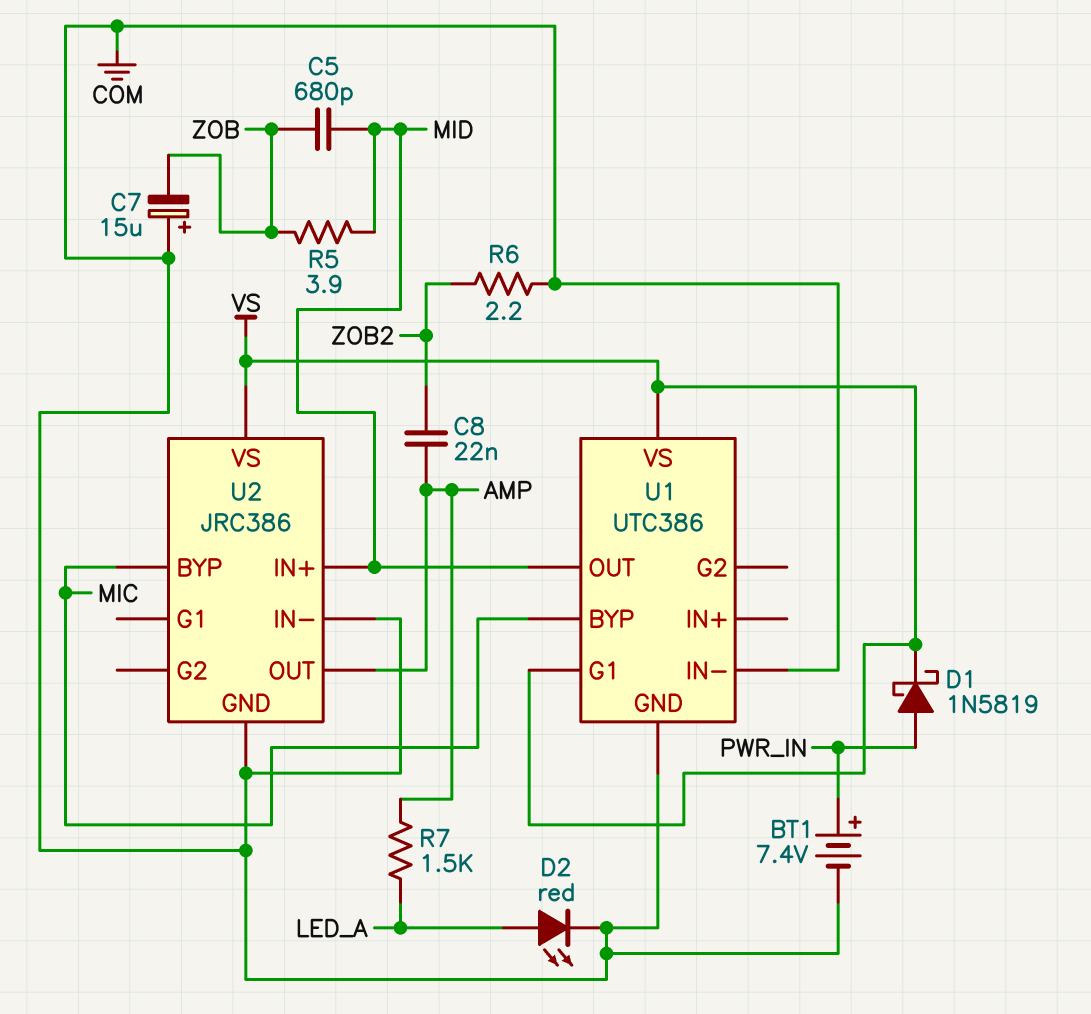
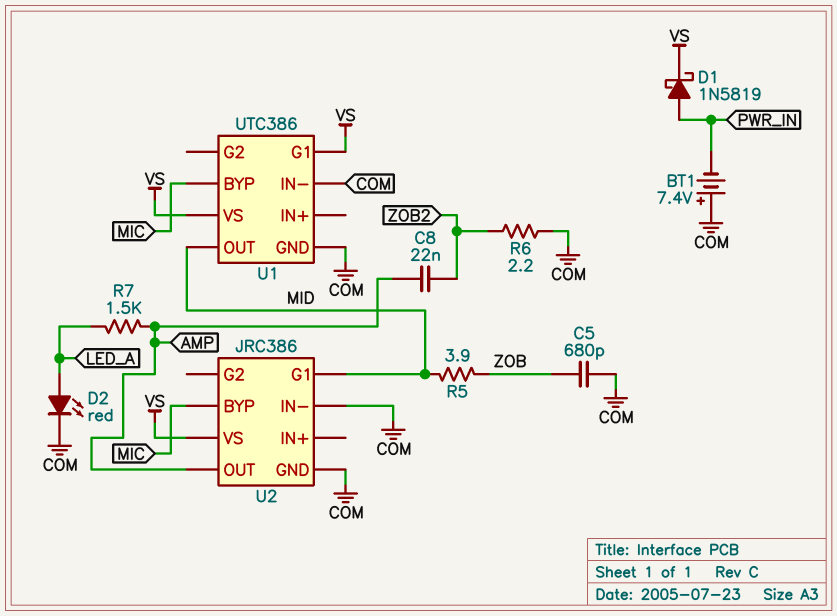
BT1: 7.4V (plus PWR_IN, minus COM) -> 7.4V (plus COM, minus PWR_IN)
C5: 680pF (MID, ZOB) -> 680pF (COM, ZOB)
C7: 15uF (plus COM, minus ZOB) -> none
U2 pin G1: none -> MID
U2 pin IN+: MID -> none

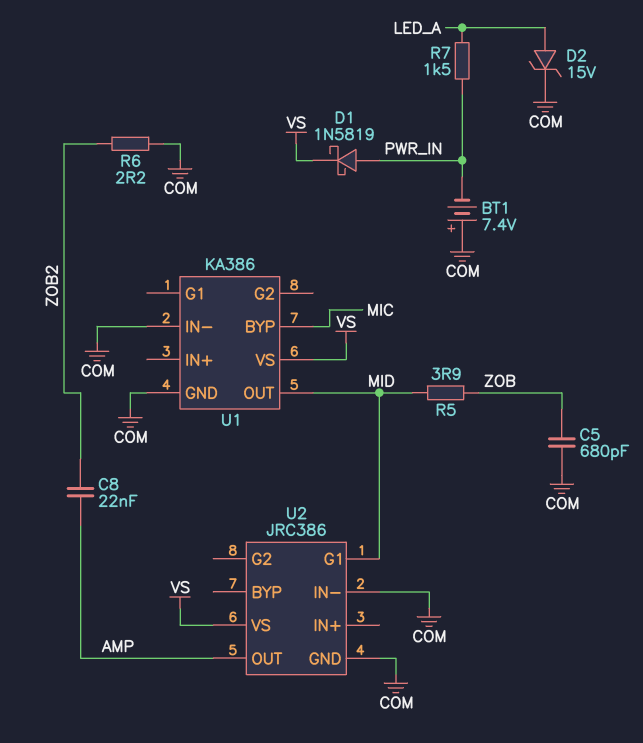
D2: LED red (A LED_A, K COM) -> zener 15V (A LED_A, K COM)
R7: 1.5k (AMP, LED_A) -> 1.5k (LED_A, PWR_IN)
U1: UTC386 -> KA386
U1 pin G1: VS -> none
U2 pin BYP: MIC -> none

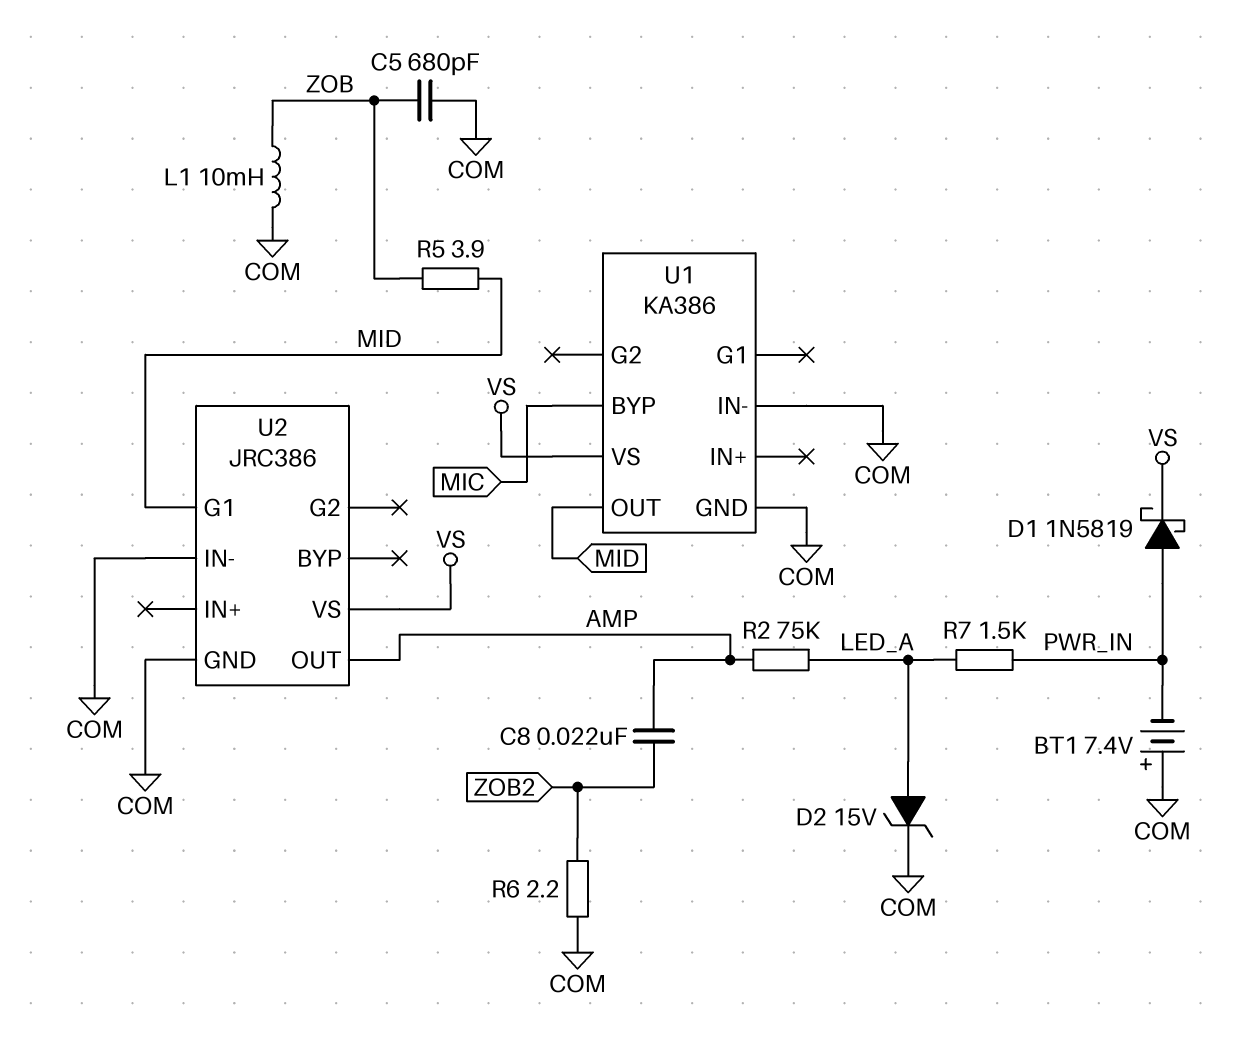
L1: none -> 10mH (COM, ZOB)
R2: none -> 75k (AMP, LED_A)

